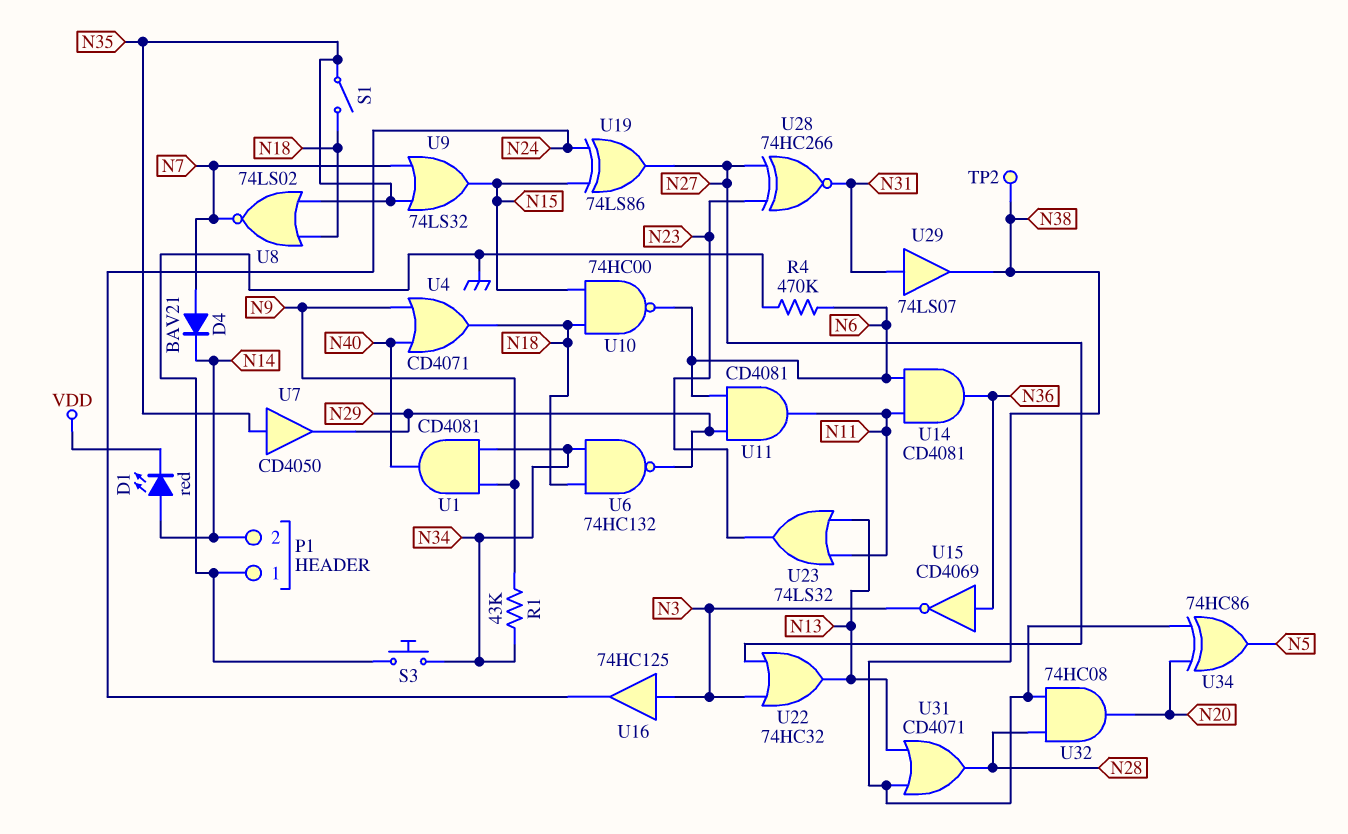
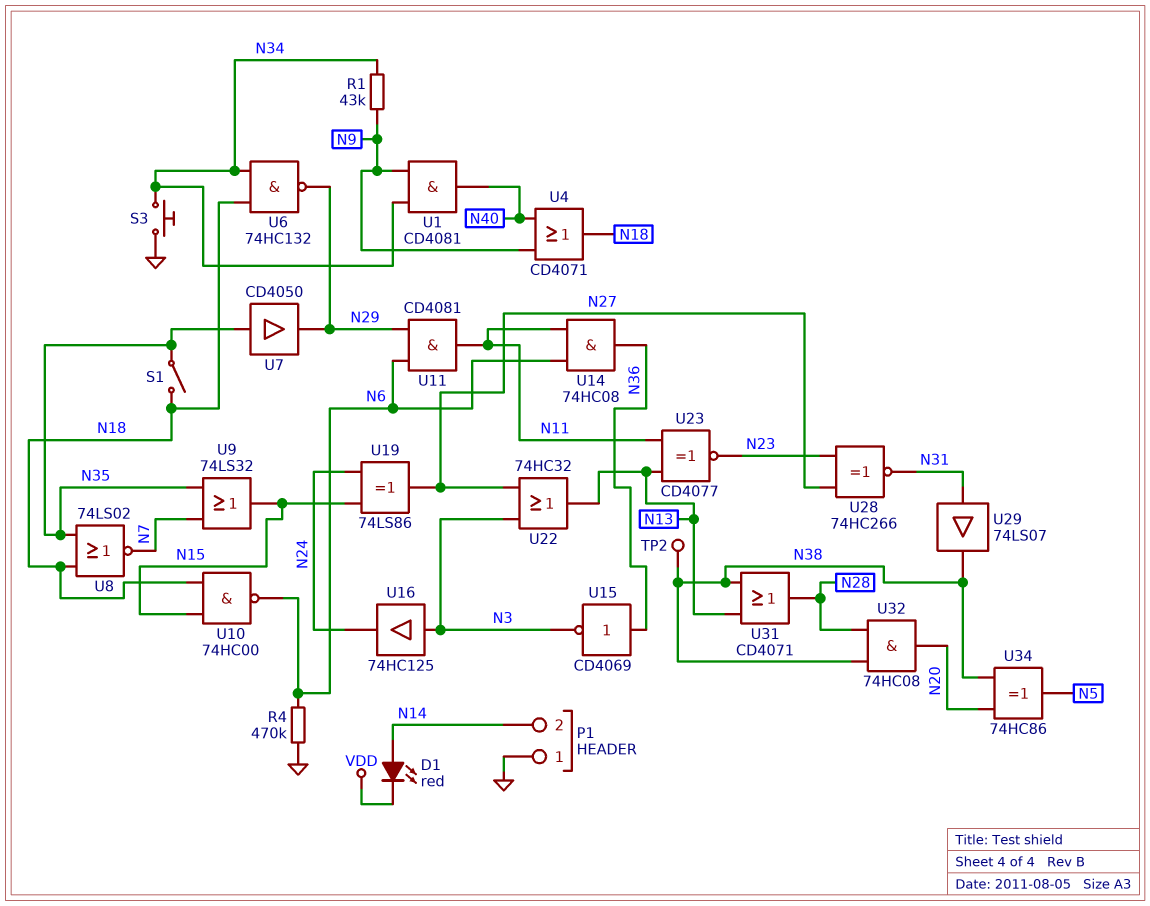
D4: diode BAV21 (A N7, K N14) -> none
U14: AND CD4081 (in N6, in N11, out N36) -> AND 74HC08 (in N6, in N11, out N36)
U23: OR 74LS32 (in N11, in N13, out N23) -> XNOR CD4077 (in N11, in N13, out N23)

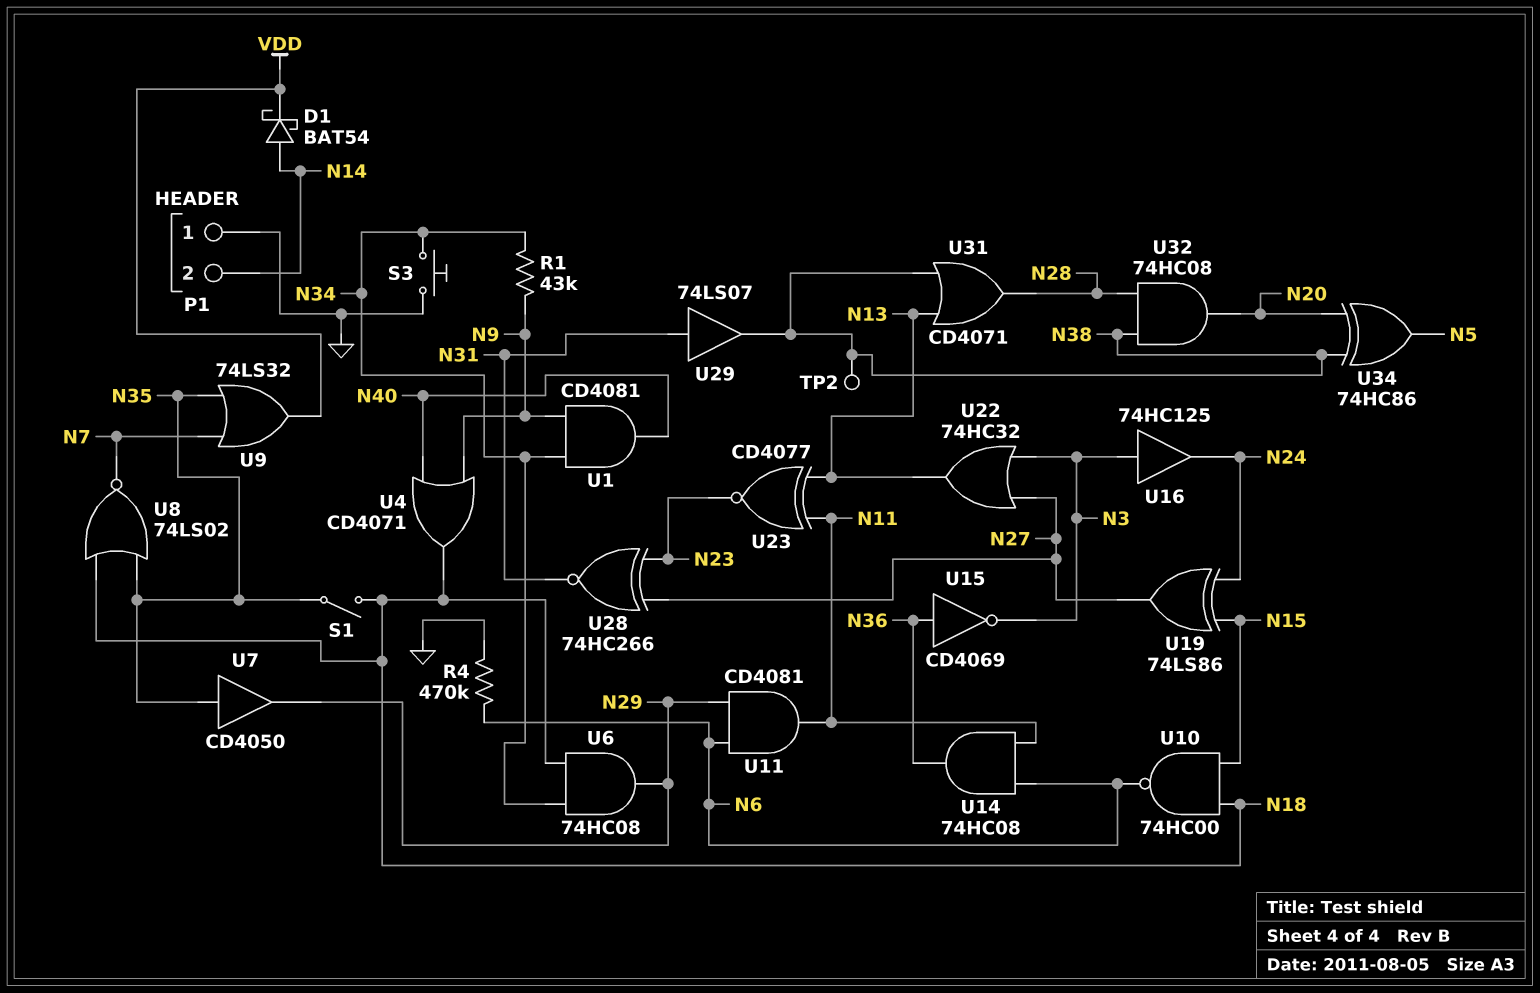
D1: LED red (A N14, K VDD) -> schottky BAT54 (A N14, K VDD)
U6: NAND 74HC132 (in N18, in N34, out N29) -> AND 74HC08 (in N18, in N34, out N29)
U9: OR 74LS32 (in N7, in N35, out N15) -> OR 74LS32 (in N7, in N35, out VDD)

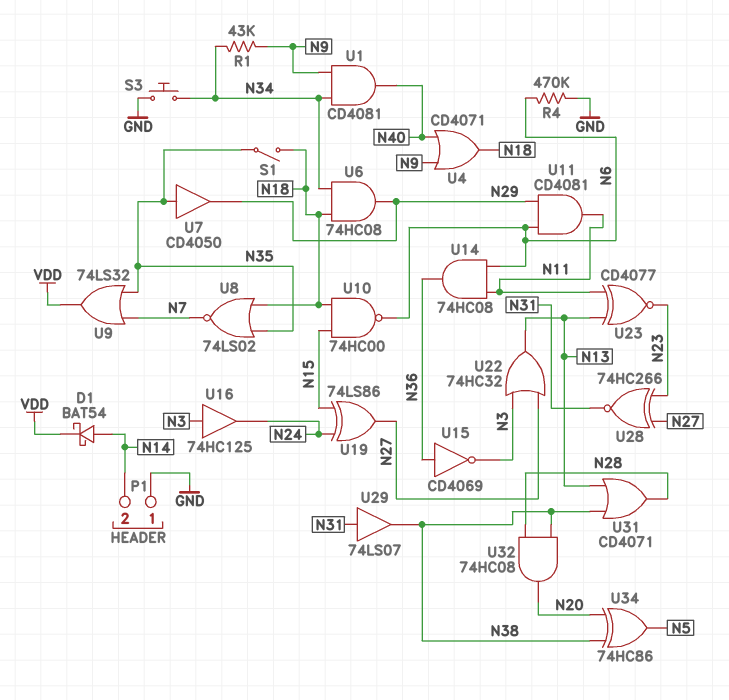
TP2: test point (N38) -> none

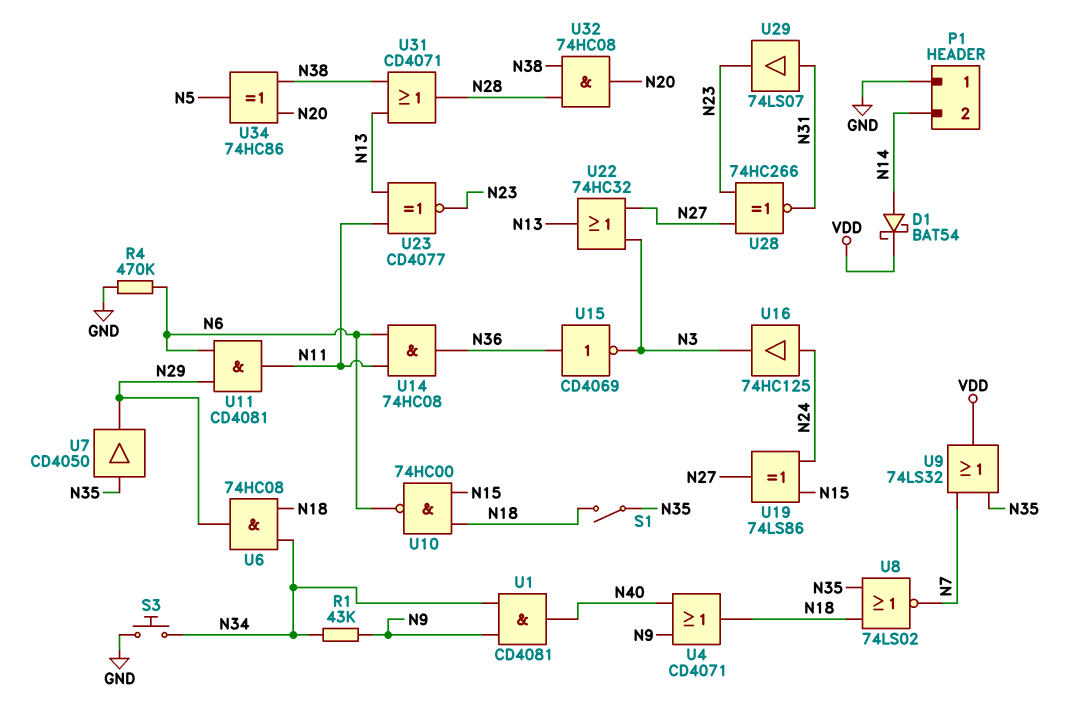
U16: buffer 74HC125 (in N3, out N24) -> buffer 74HC125 (in N24, out N3)
U29: buffer 74LS07 (in N31, out N38) -> buffer 74LS07 (in N31, out N23)

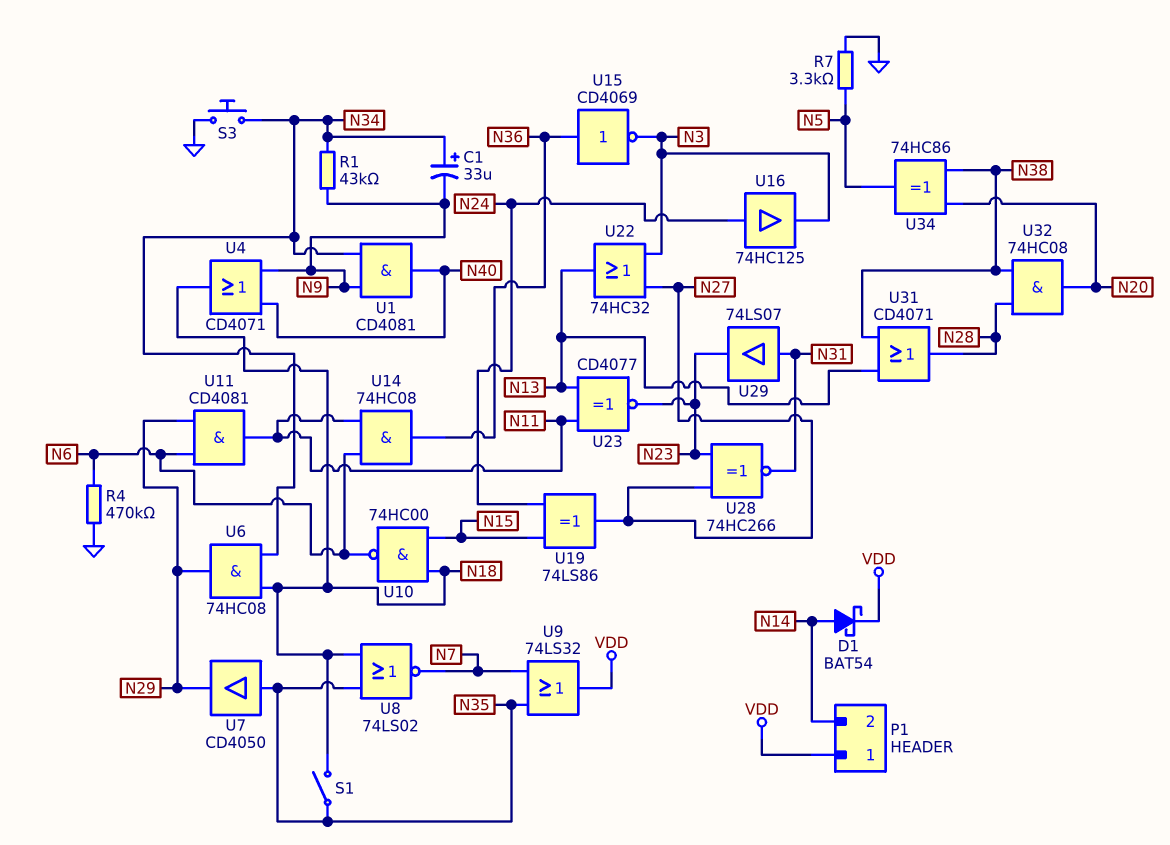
C1: none -> 33uF (plus N34, minus N9)
P1 pin 1: GND -> VDD
R7: none -> 3.3k (GND, N5)

